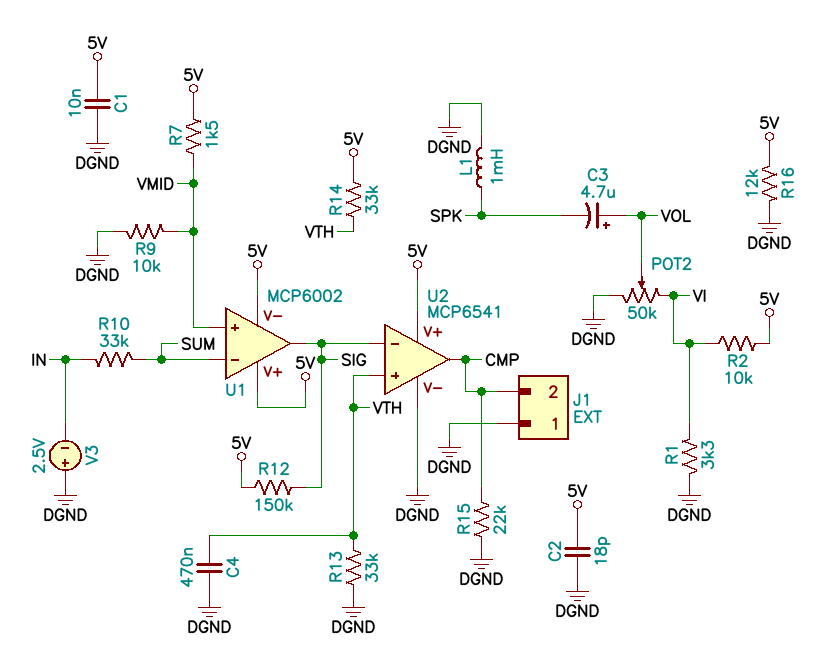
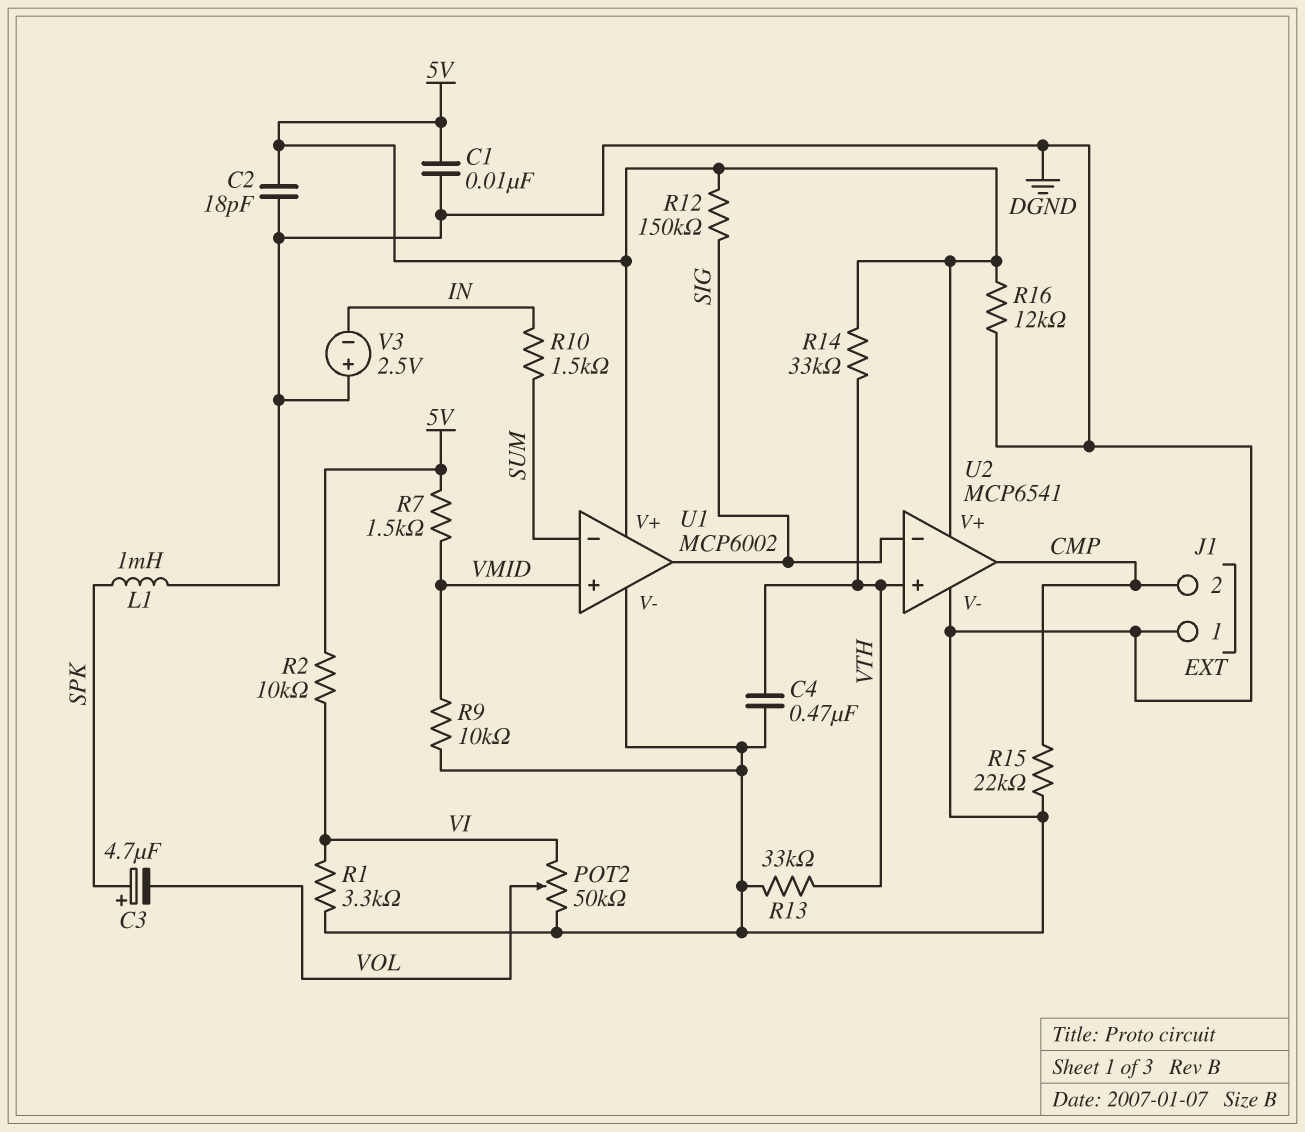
C3: 4.7uF (plus VOL, minus SPK) -> 4.7uF (plus SPK, minus VOL)
R10: 33k (IN, SUM) -> 1.5k (IN, SUM)
U1 pin V-: 5V -> DGND

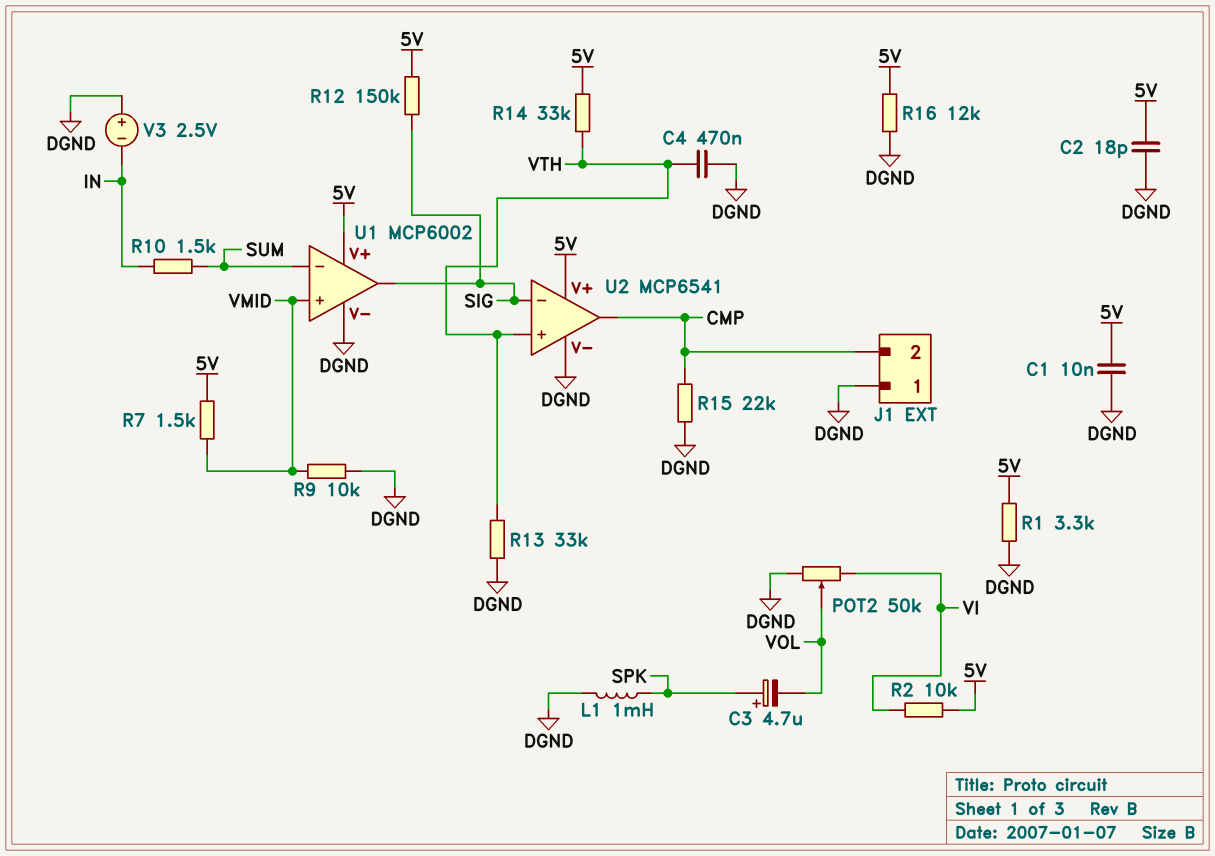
R1: 3.3k (DGND, VI) -> 3.3k (5V, DGND)

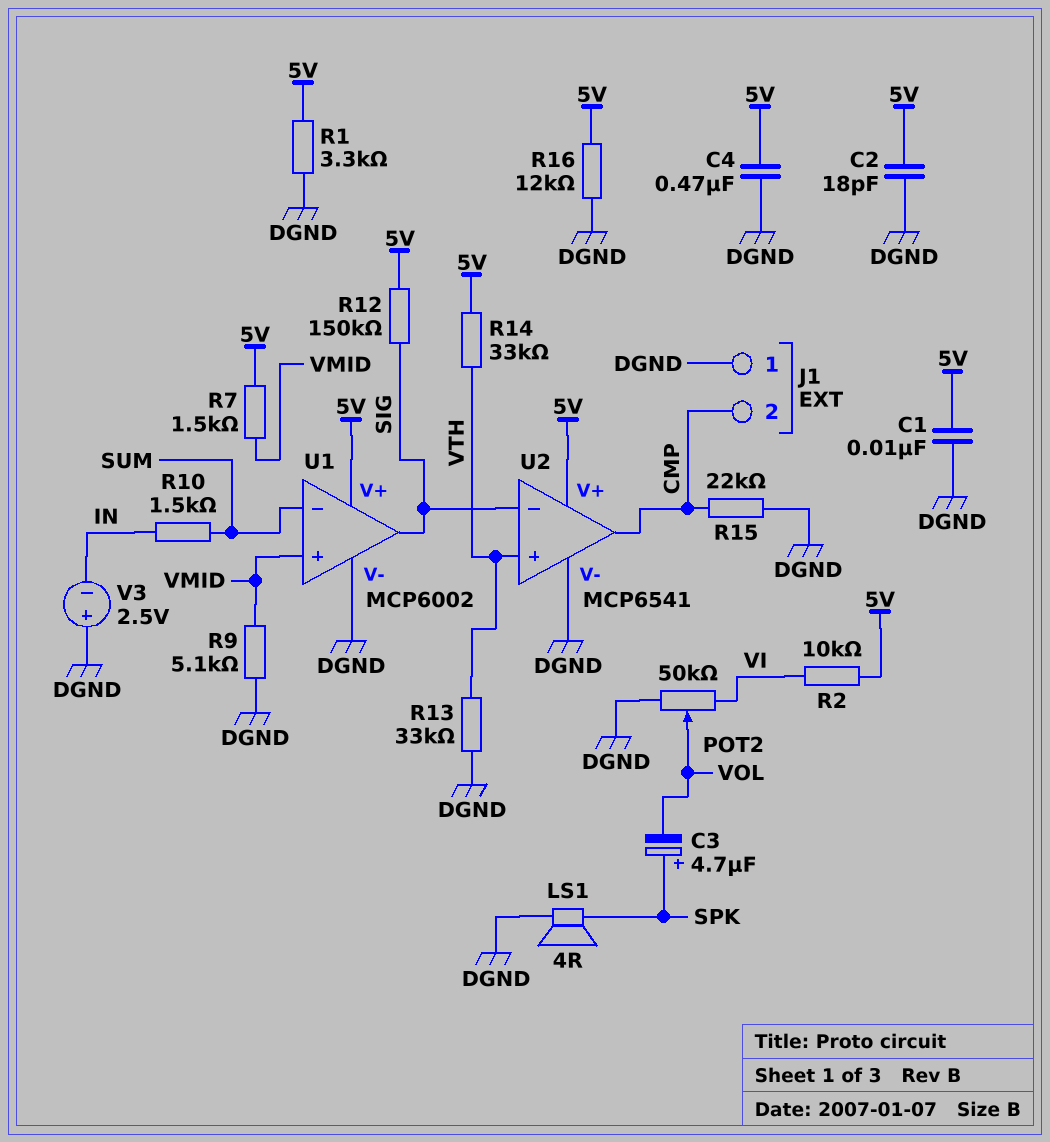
C4: 470nF (DGND, VTH) -> 470nF (5V, DGND)
L1: 1mH (DGND, SPK) -> none
LS1: none -> speaker 4R (DGND, SPK)
R9: 10k (DGND, VMID) -> 5.1k (DGND, VMID)

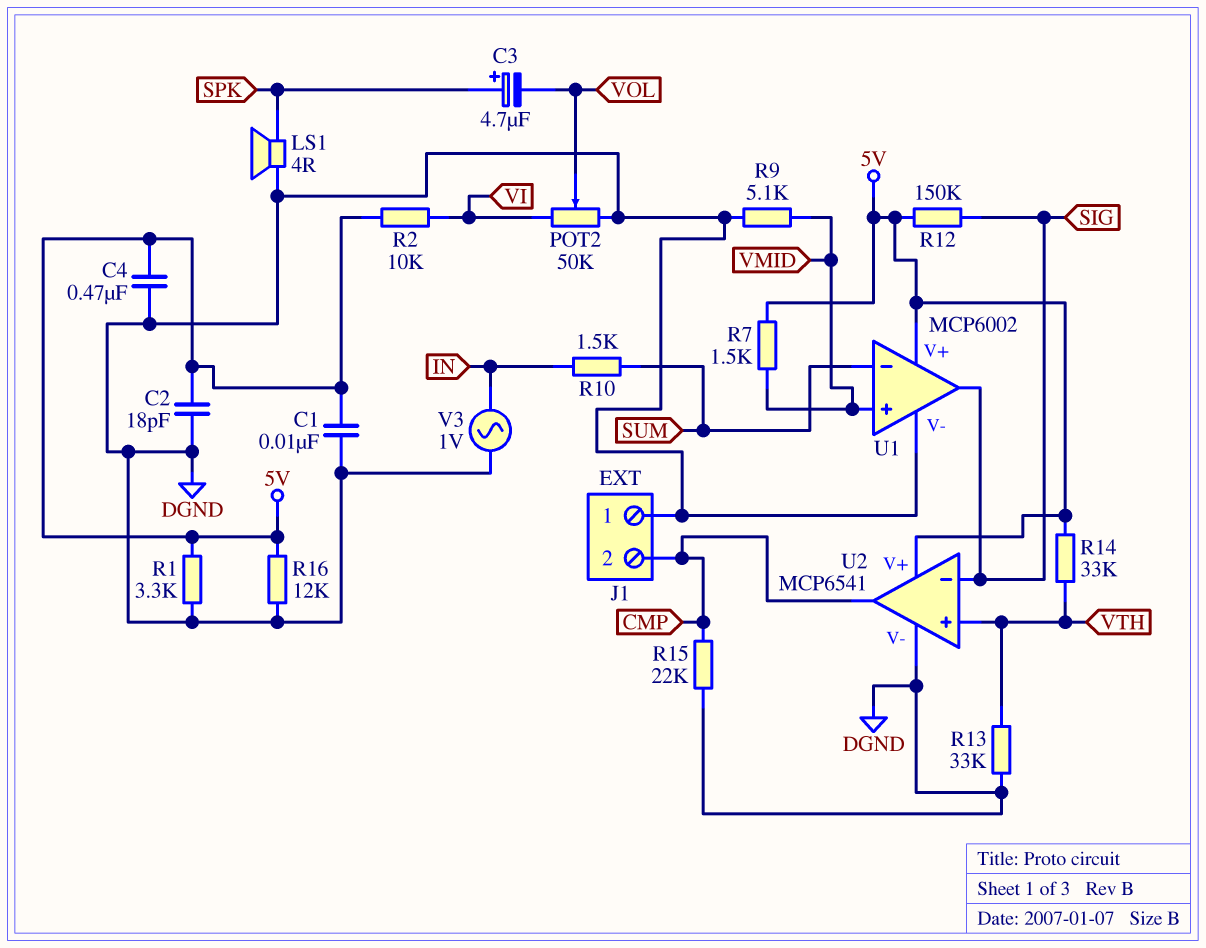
V3: 2.5V (plus DGND, minus IN) -> AC 1V (DGND, IN)

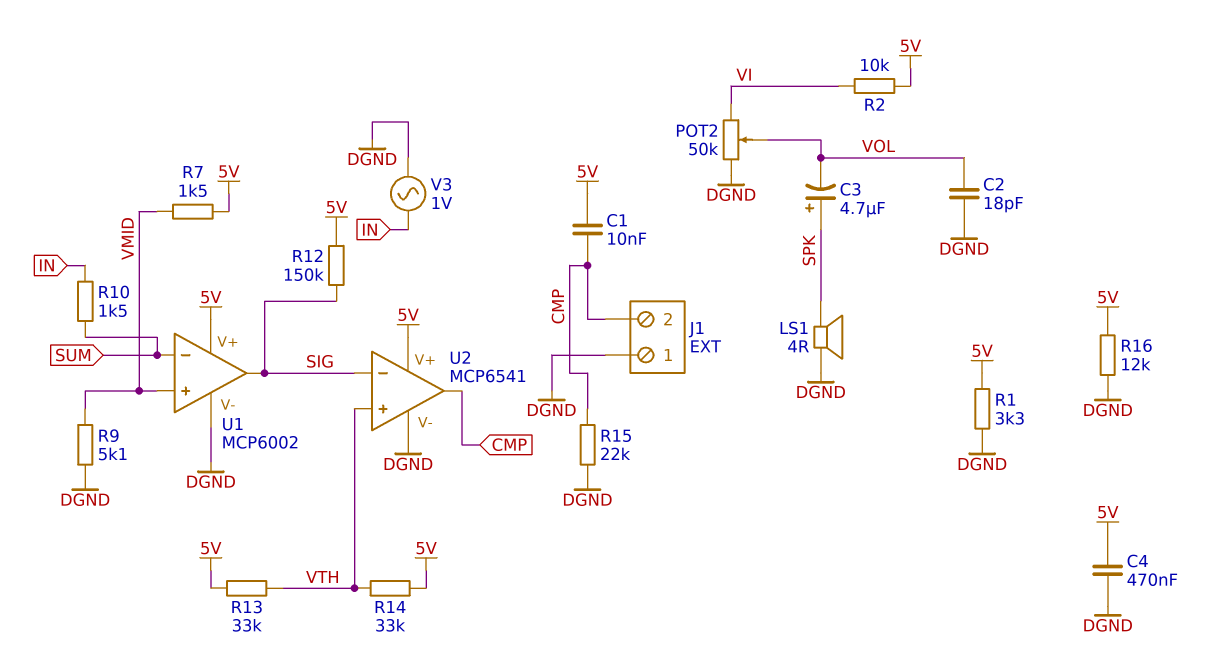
C1: 10nF (5V, DGND) -> 10nF (5V, CMP)
C2: 18pF (5V, DGND) -> 18pF (DGND, VOL)
R13: 33k (DGND, VTH) -> 33k (5V, VTH)

